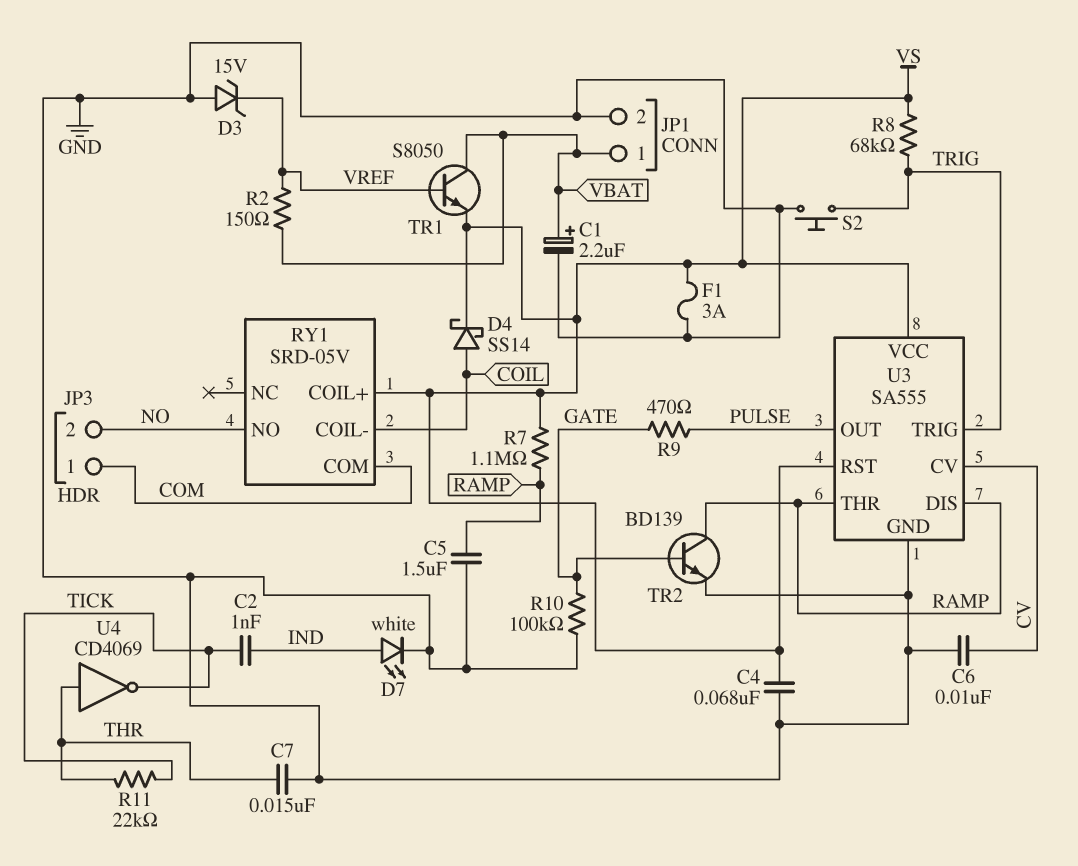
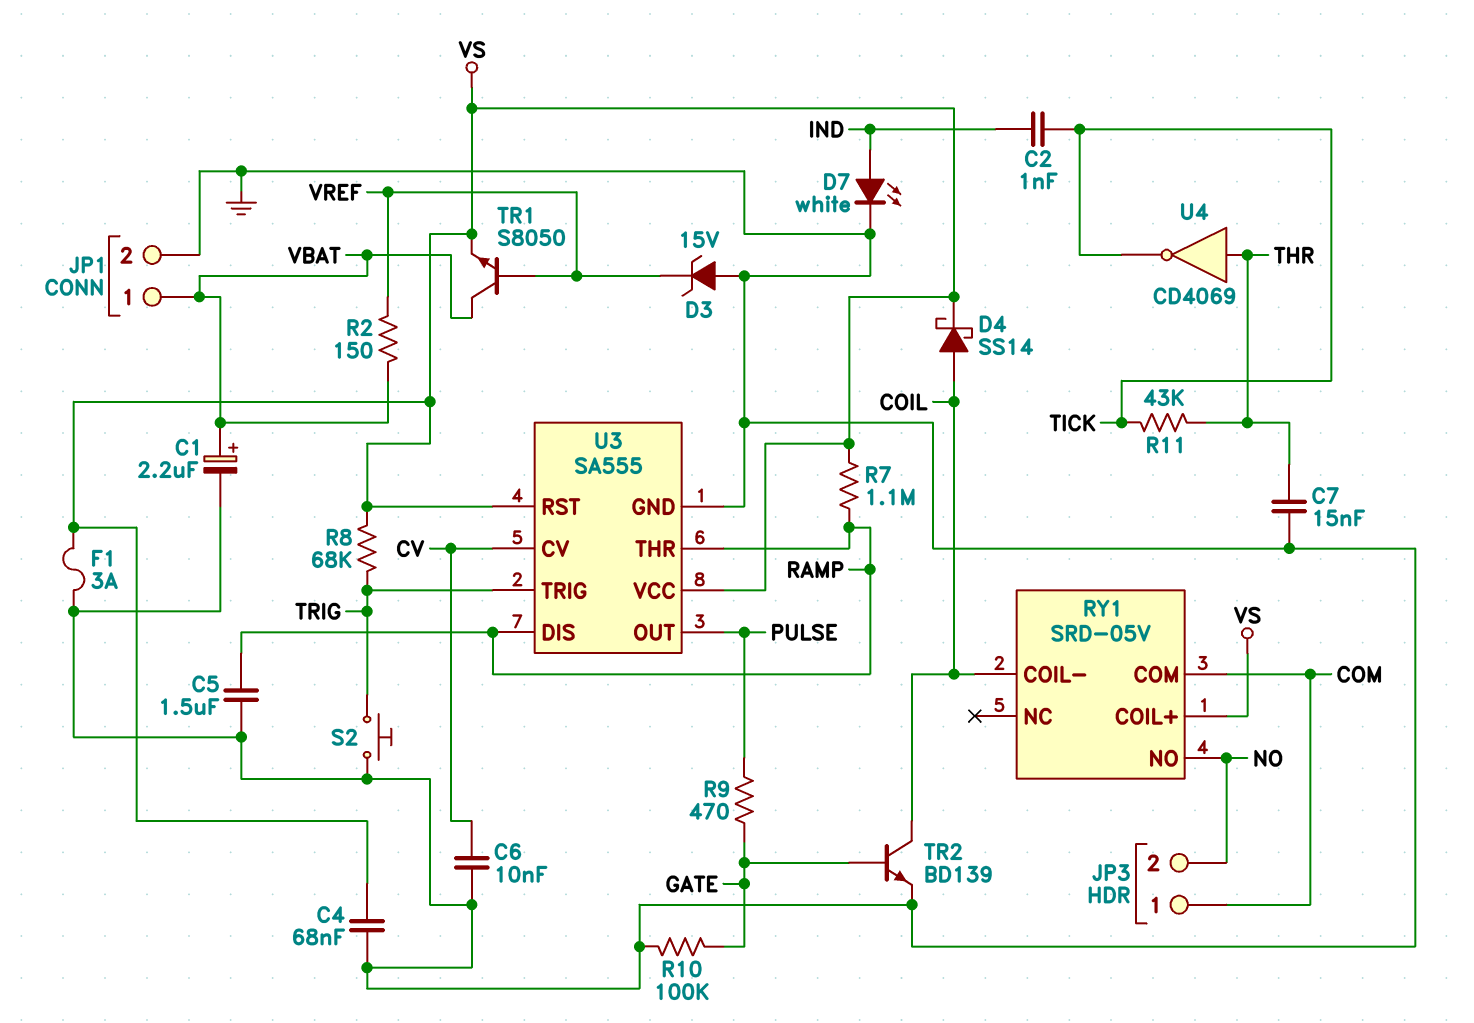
R11: 22k (THR, TICK) -> 43k (THR, TICK)
TR2: NPN BD139 (B GATE, C RAMP, E GND) -> NPN BD139 (B GATE, C COIL, E GND)

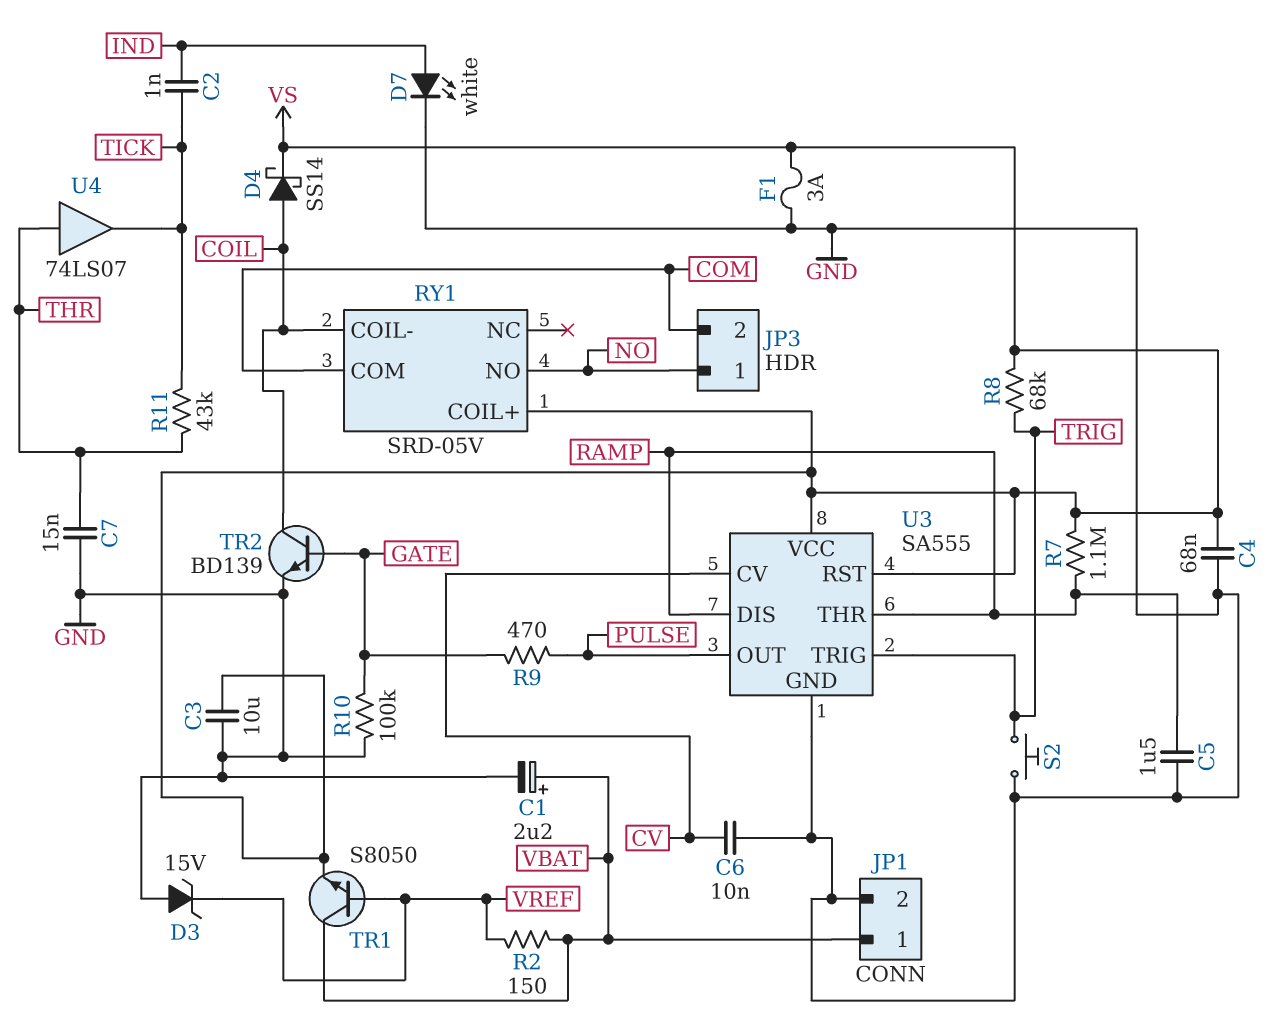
C3: none -> 10uF (GND, VS)
JP3 pin 1: COM -> NO
JP3 pin 2: NO -> COM
U4: NOT CD4069 (in THR, out TICK) -> buffer 74LS07 (in THR, out TICK)

